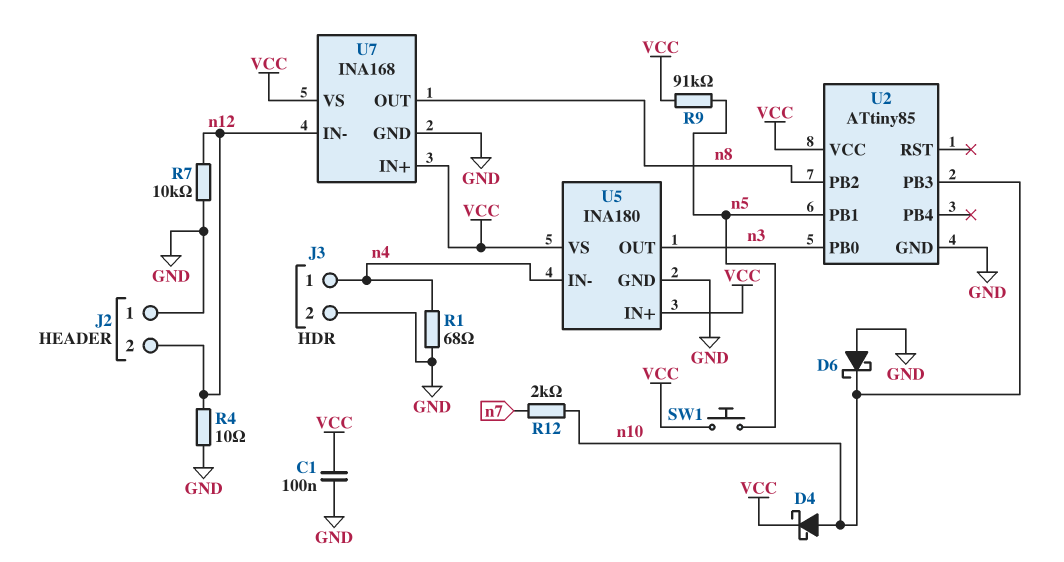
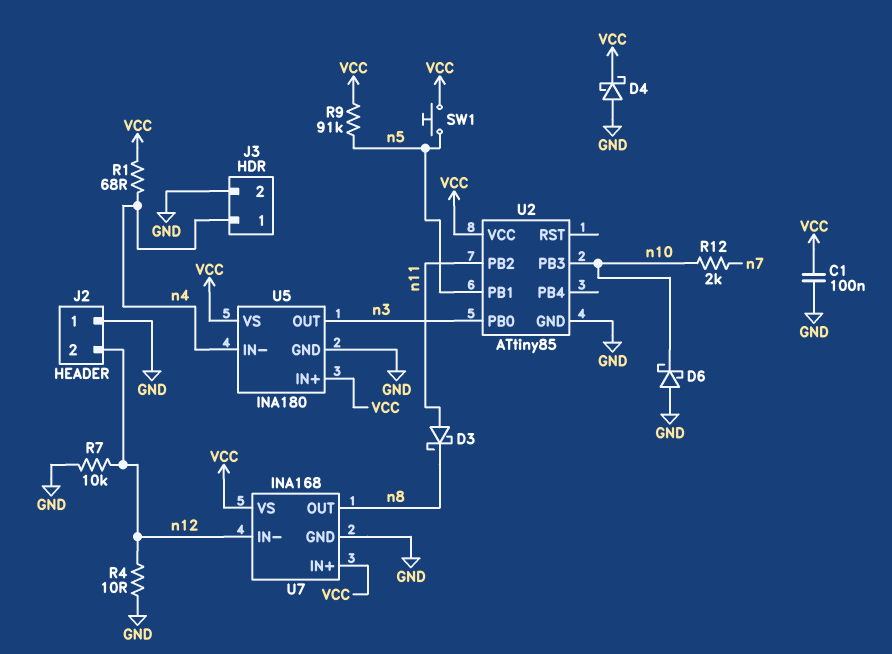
D3: none -> schottky (A n11, K n8)
D4: schottky (A n10, K VCC) -> schottky (A GND, K VCC)
R1: 68 (GND, n4) -> 68 (VCC, n4)
U2 pin PB2: n8 -> n11

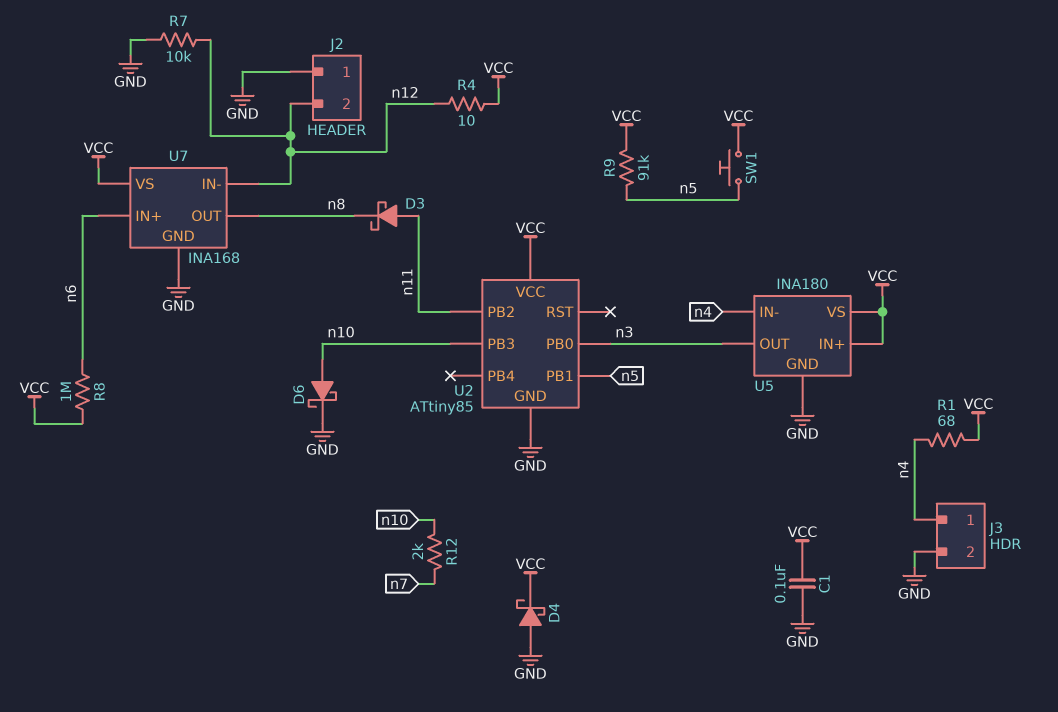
D6: schottky (A GND, K n10) -> schottky (A n10, K GND)
R4: 10 (GND, n12) -> 10 (VCC, n12)
R8: none -> 1M (VCC, n6)
U7 pin IN+: VCC -> n6

